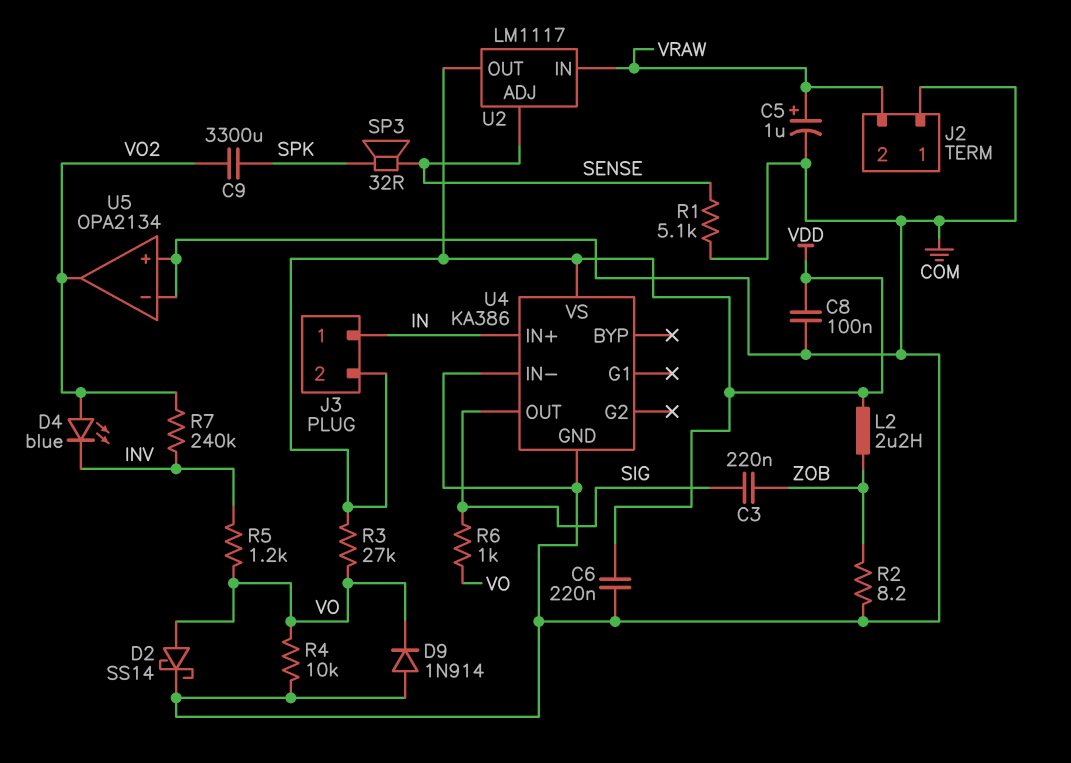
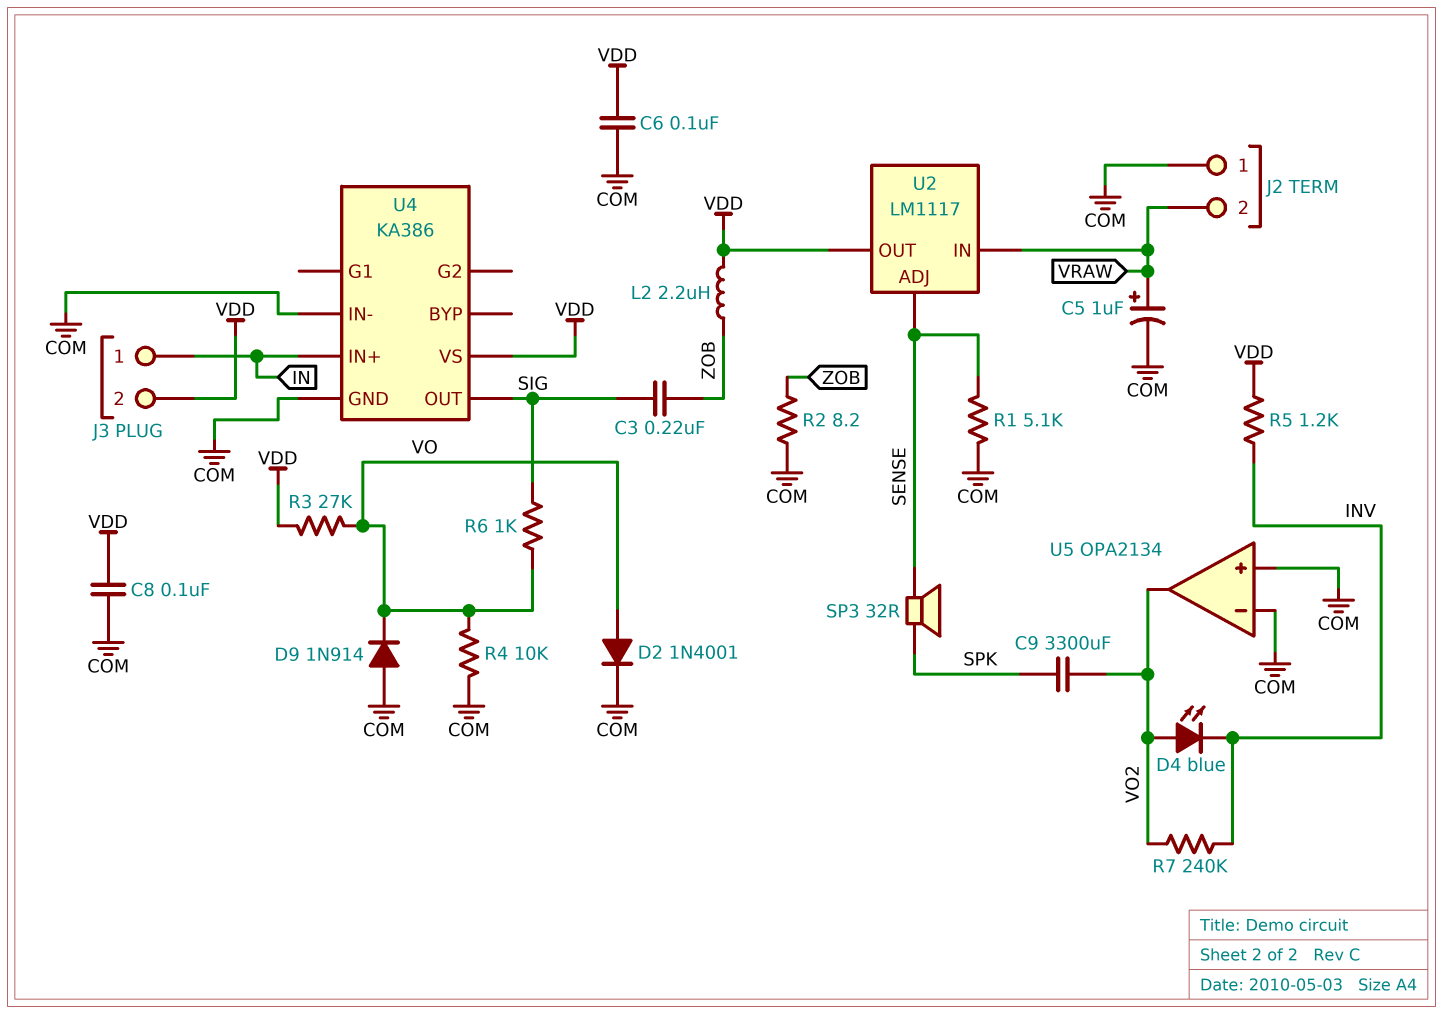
C6: 220nF (COM, VDD) -> 100nF (COM, VDD)
D2: schottky SS14 (A VO, K COM) -> diode 1N4001 (A VO, K COM)
R5: 1.2k (INV, VO) -> 1.2k (INV, VDD)

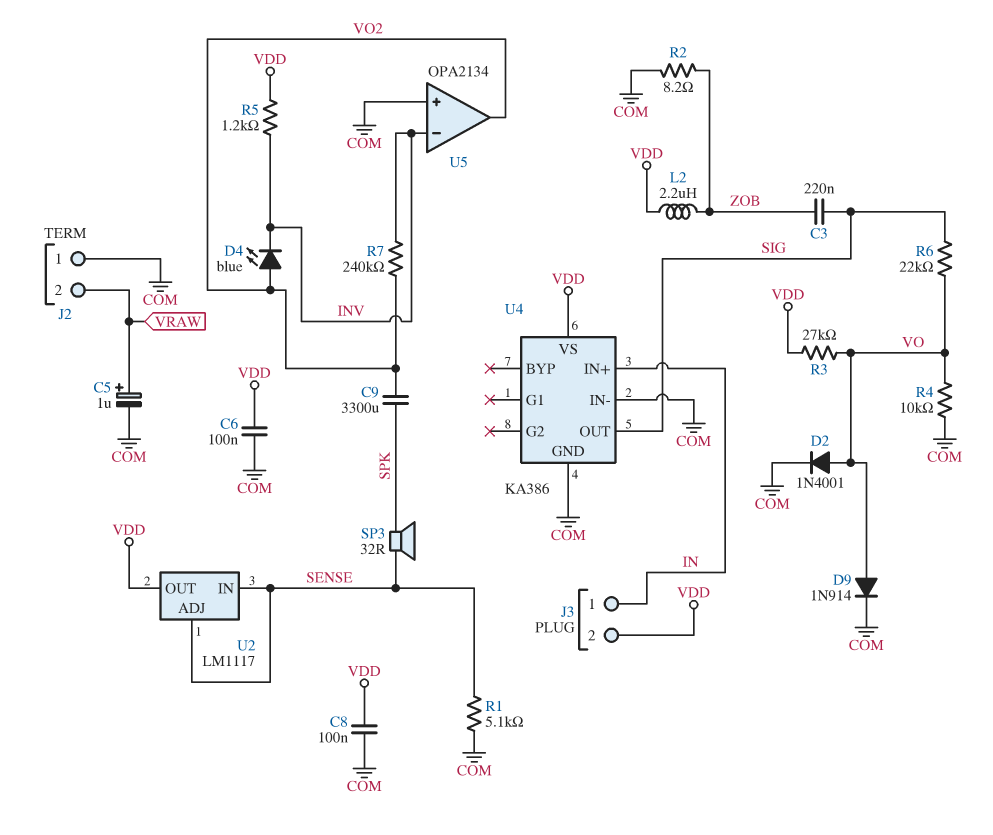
D9: diode 1N914 (A COM, K VO) -> diode 1N914 (A VO, K COM)
R6: 1k (SIG, VO) -> 22k (SIG, VO)
U2 pin IN: VRAW -> SENSE
U5 pin in-: COM -> INV

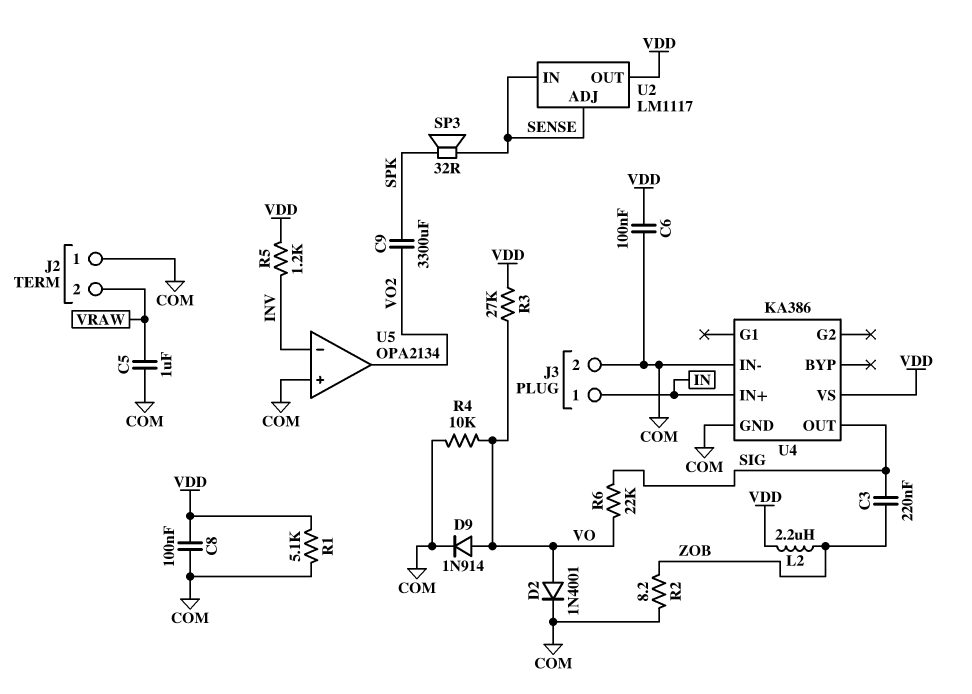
C5: 1uF (plus VRAW, minus COM) -> 1uF (COM, VRAW)
D4: LED blue (A VO2, K INV) -> none
J3 pin 2: VDD -> COM
R1: 5.1k (COM, SENSE) -> 5.1k (COM, VDD)
R7: 240k (INV, VO2) -> none

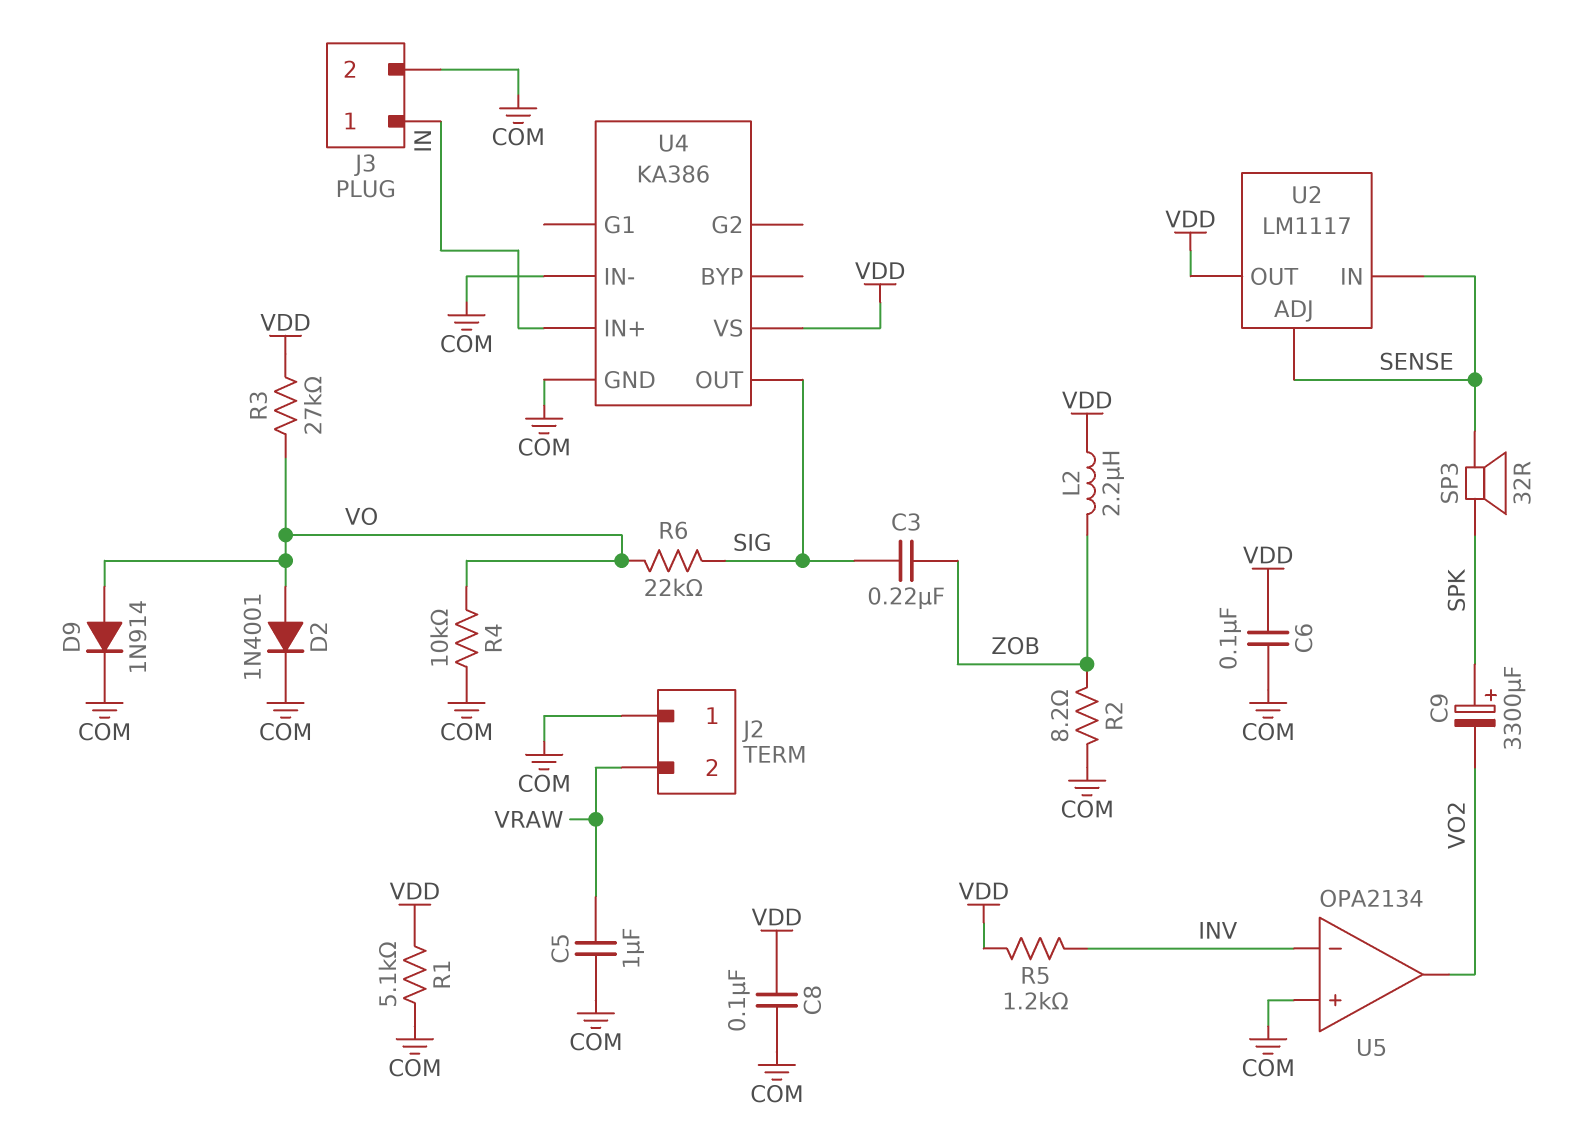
C9: 3300uF (SPK, VO2) -> 3300uF (plus SPK, minus VO2)

